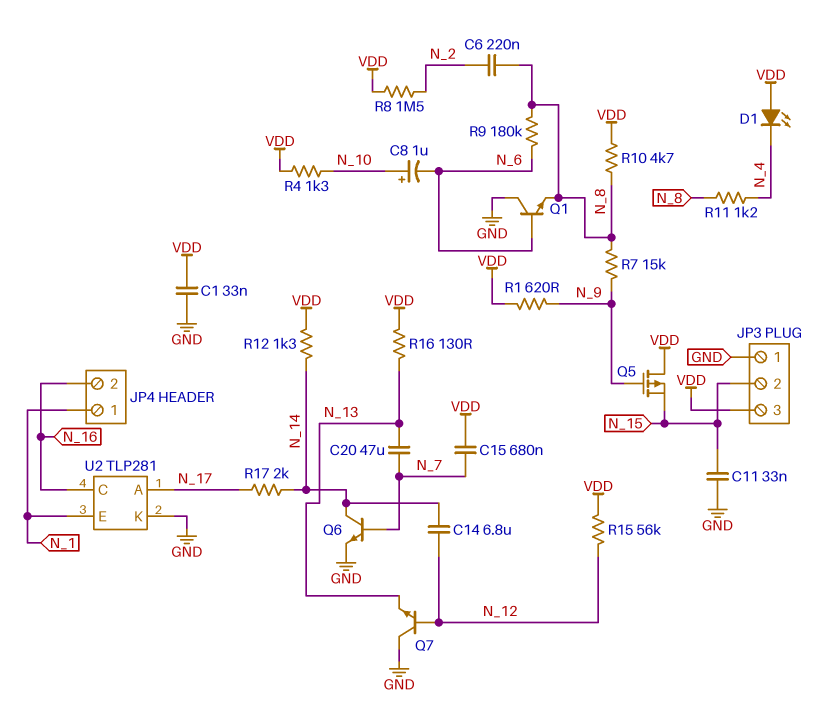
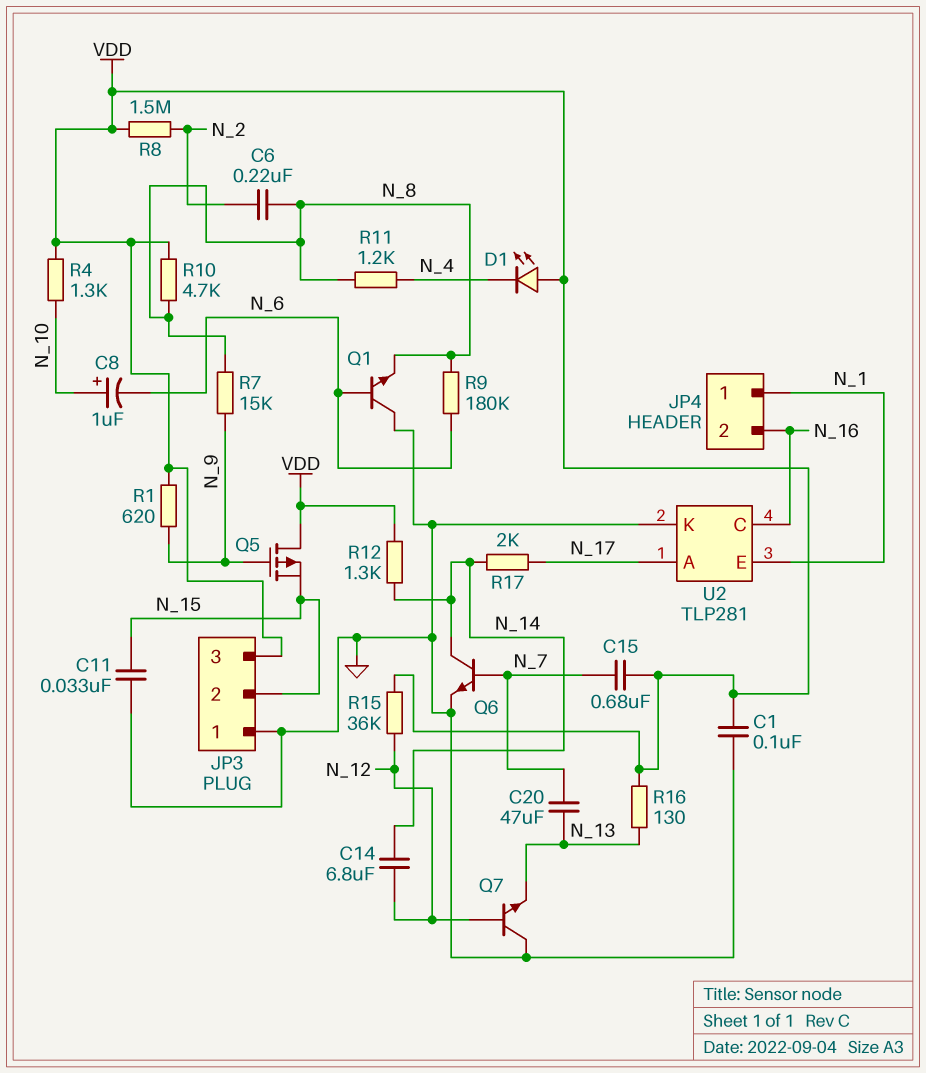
C1: 33nF (GND, VDD) -> 100nF (GND, VDD)
R15: 56k (N_12, VDD) -> 36k (N_12, VDD)

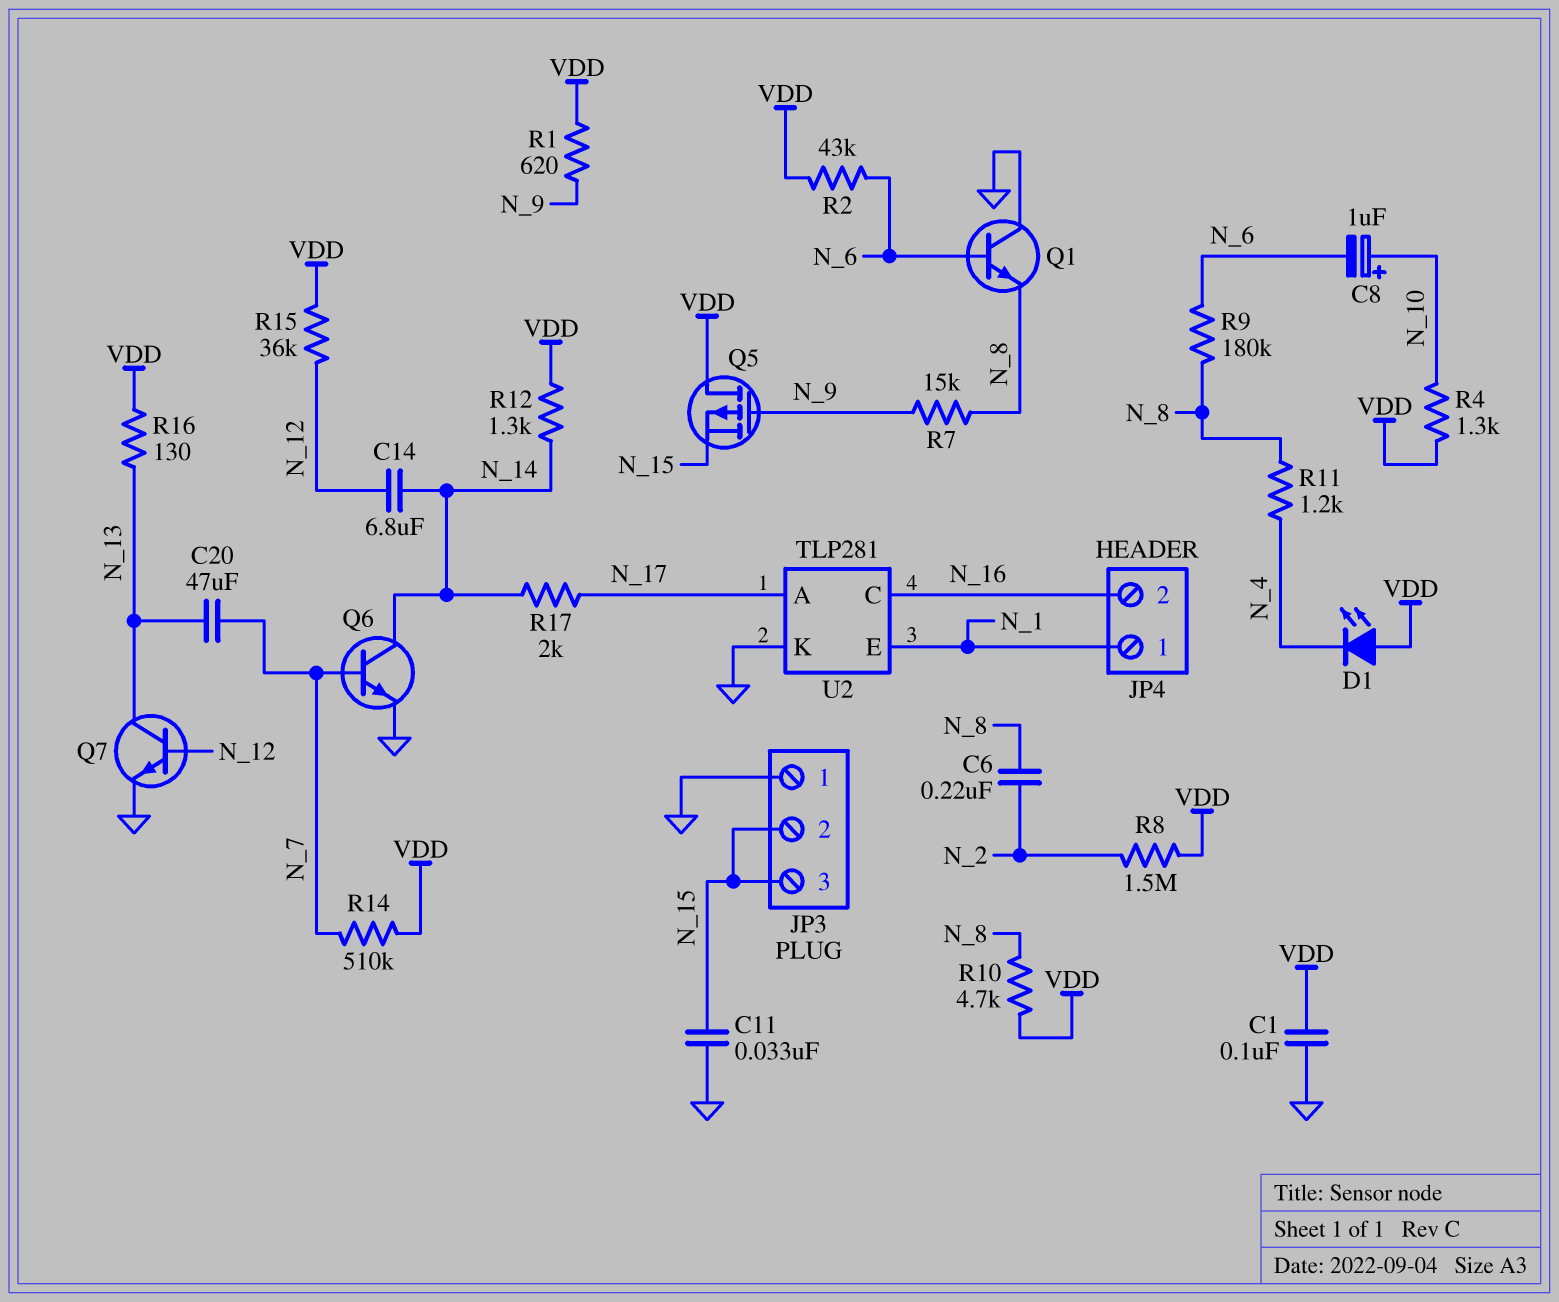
C15: 680nF (N_7, VDD) -> none
JP3 pin 3: VDD -> N_15
Q7: NPN (B N_12, C GND, E N_13) -> NPN (B N_12, C N_13, E GND)
R2: none -> 43k (N_6, VDD)
R14: none -> 510k (N_7, VDD)

